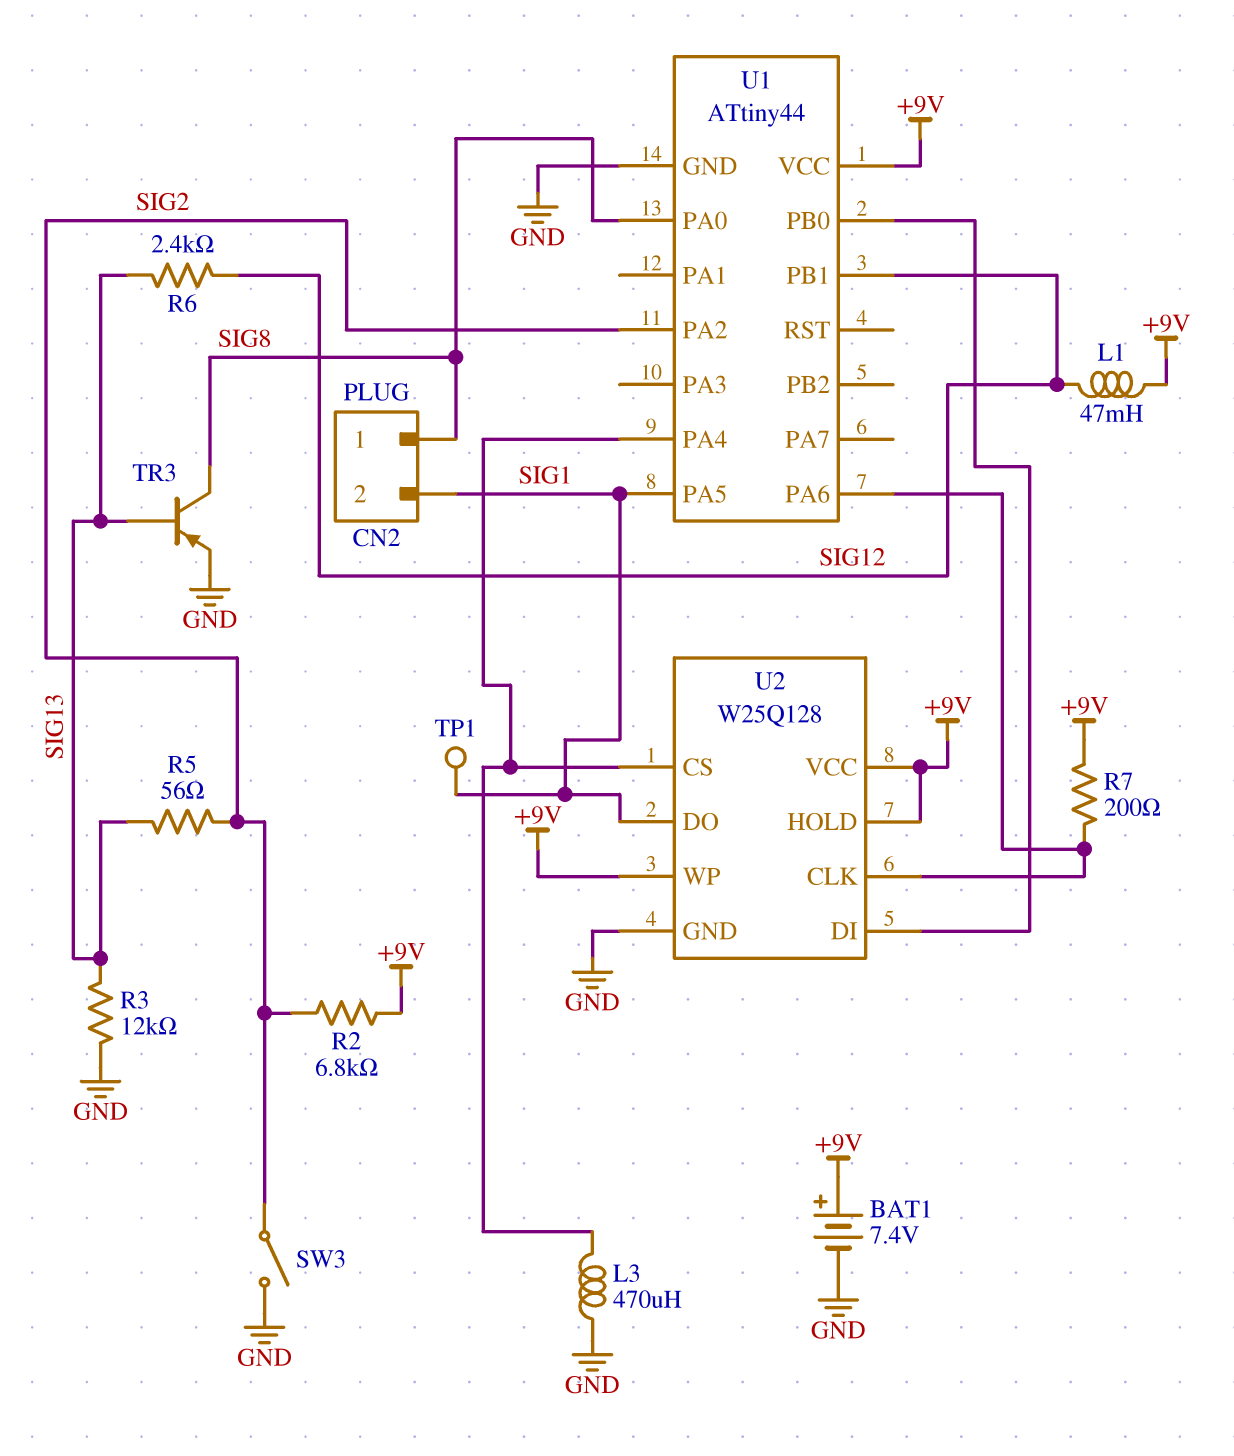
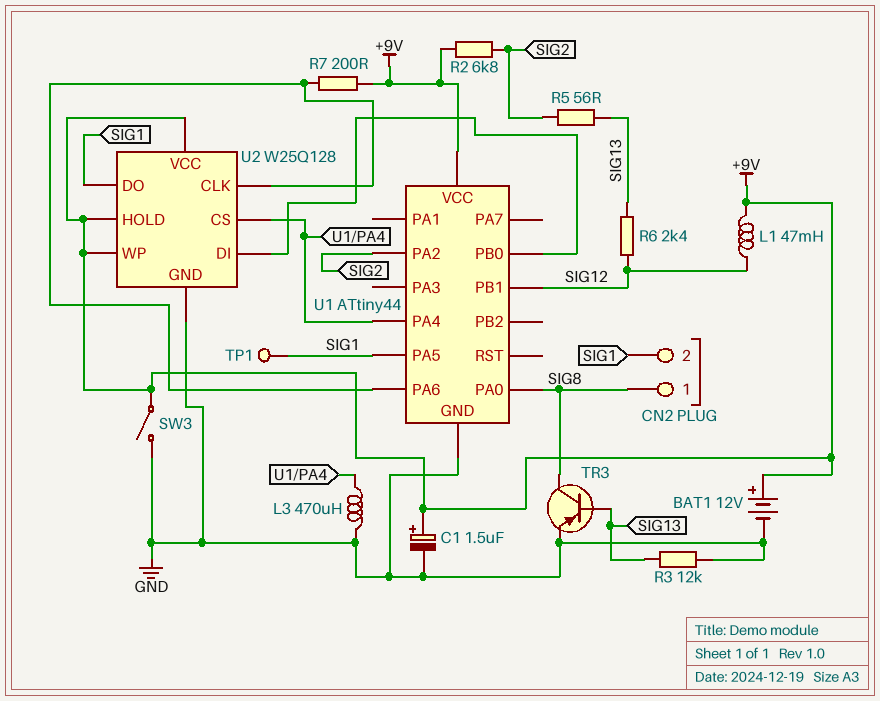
BAT1: 7.4V (plus +9V, minus GND) -> 12V (plus +9V, minus GND)
C1: none -> 1.5uF (plus +9V, minus GND)
SW3: switch (GND, SIG2) -> switch (+9V, GND)

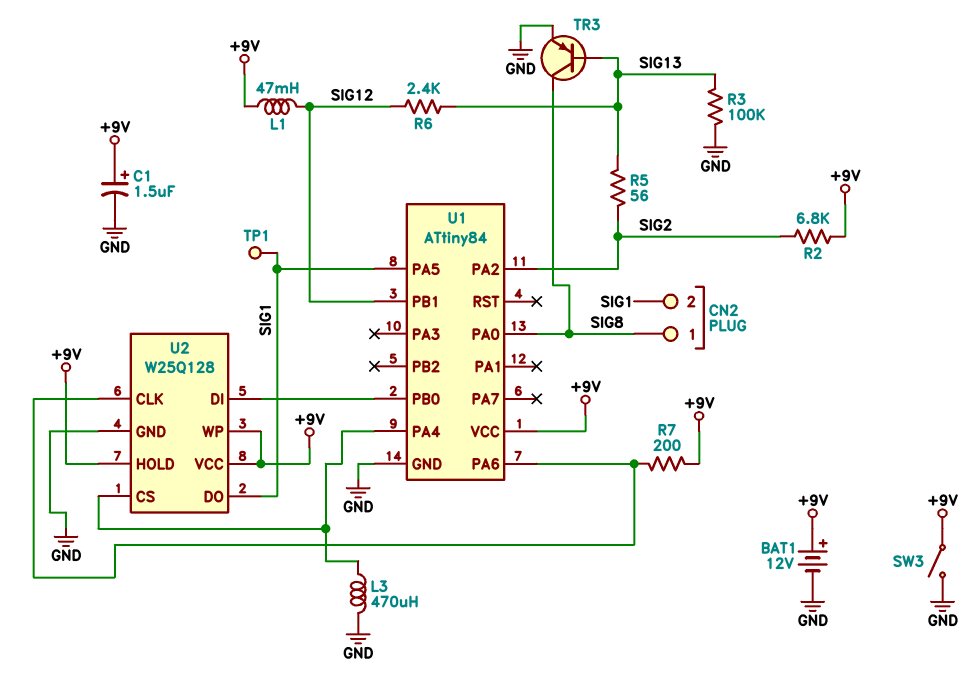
R3: 12k (GND, SIG13) -> 100k (GND, SIG13)
U1: ATtiny44 -> ATtiny84

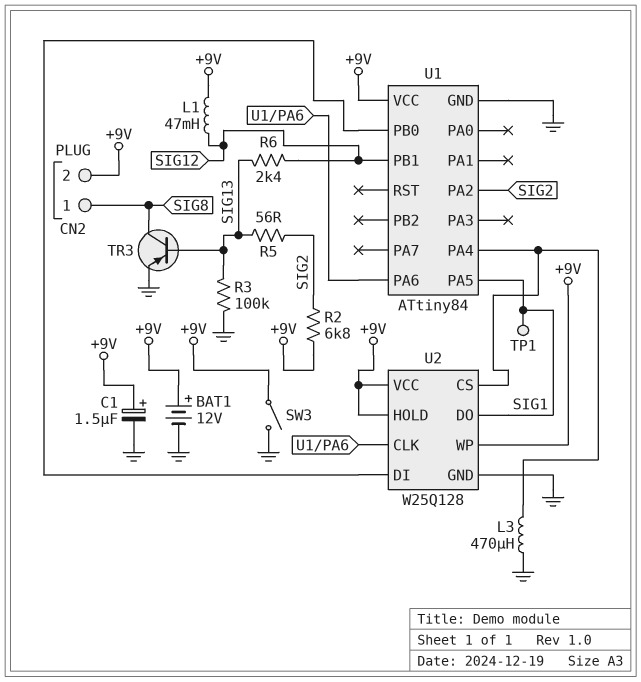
CN2 pin 2: SIG1 -> +9V
R7: 200 (+9V, U1/PA6) -> none
U1 pin PA0: SIG8 -> none

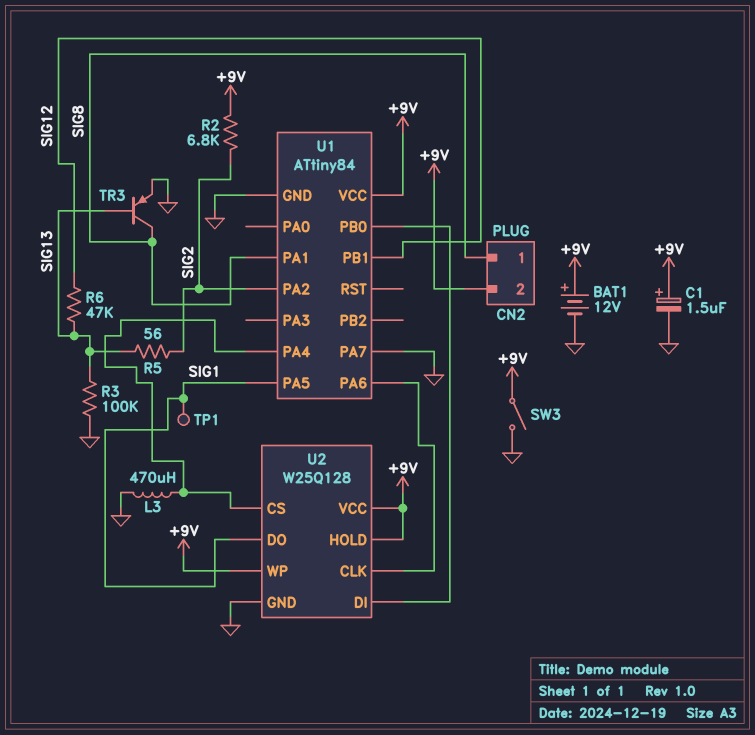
L1: 47mH (+9V, SIG12) -> none
R6: 2.4k (SIG12, SIG13) -> 47k (SIG12, SIG13)
U1 pin PA1: none -> SIG8
U1 pin PA7: none -> GND

